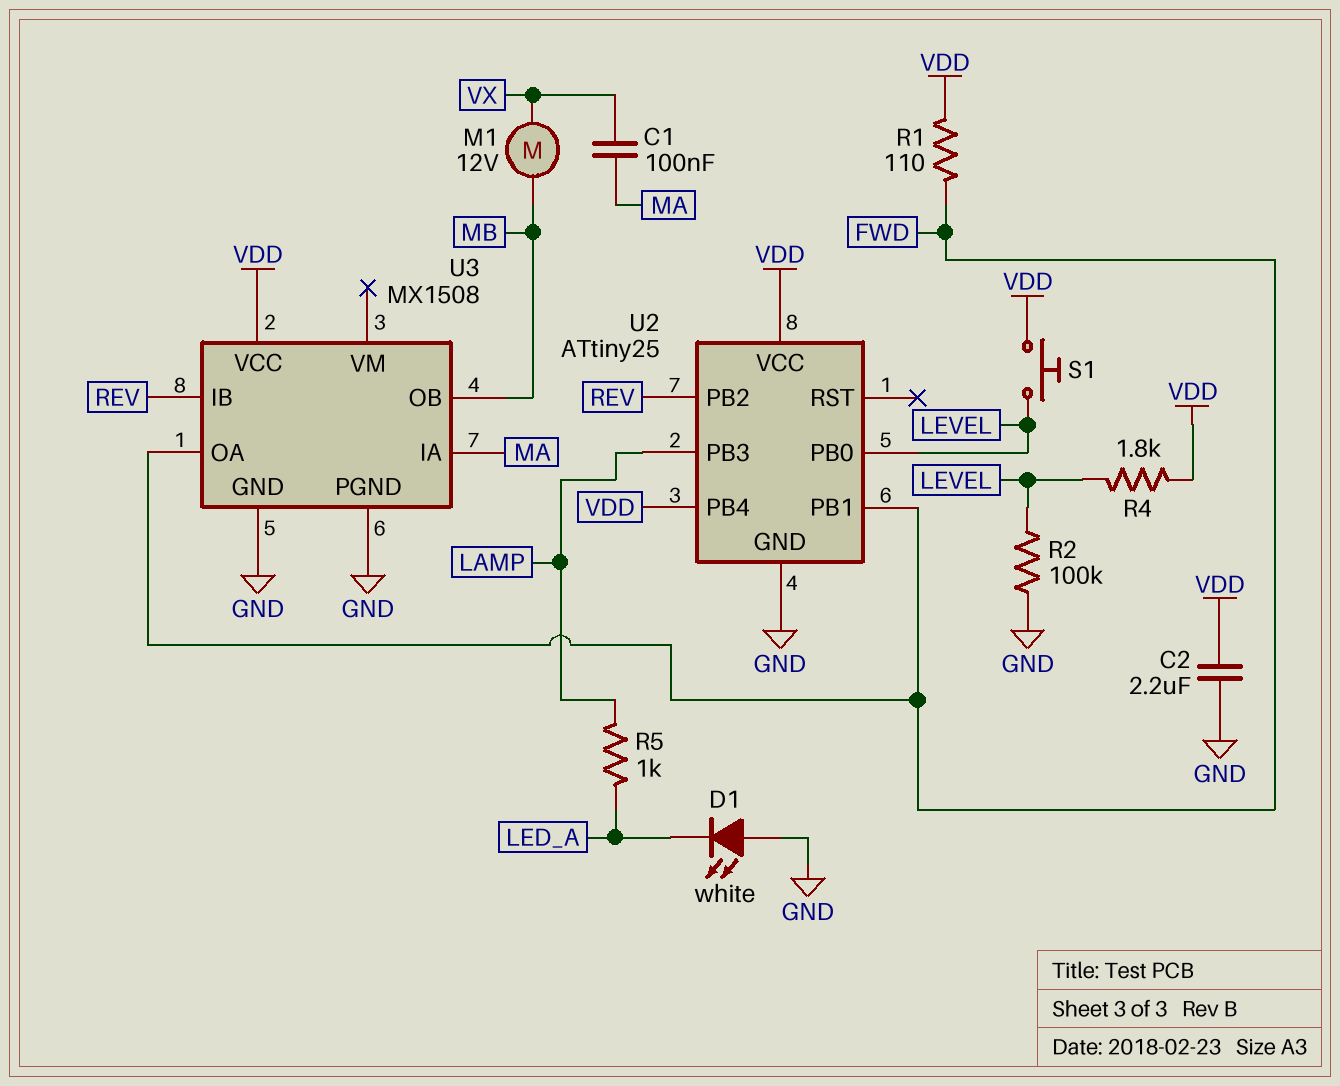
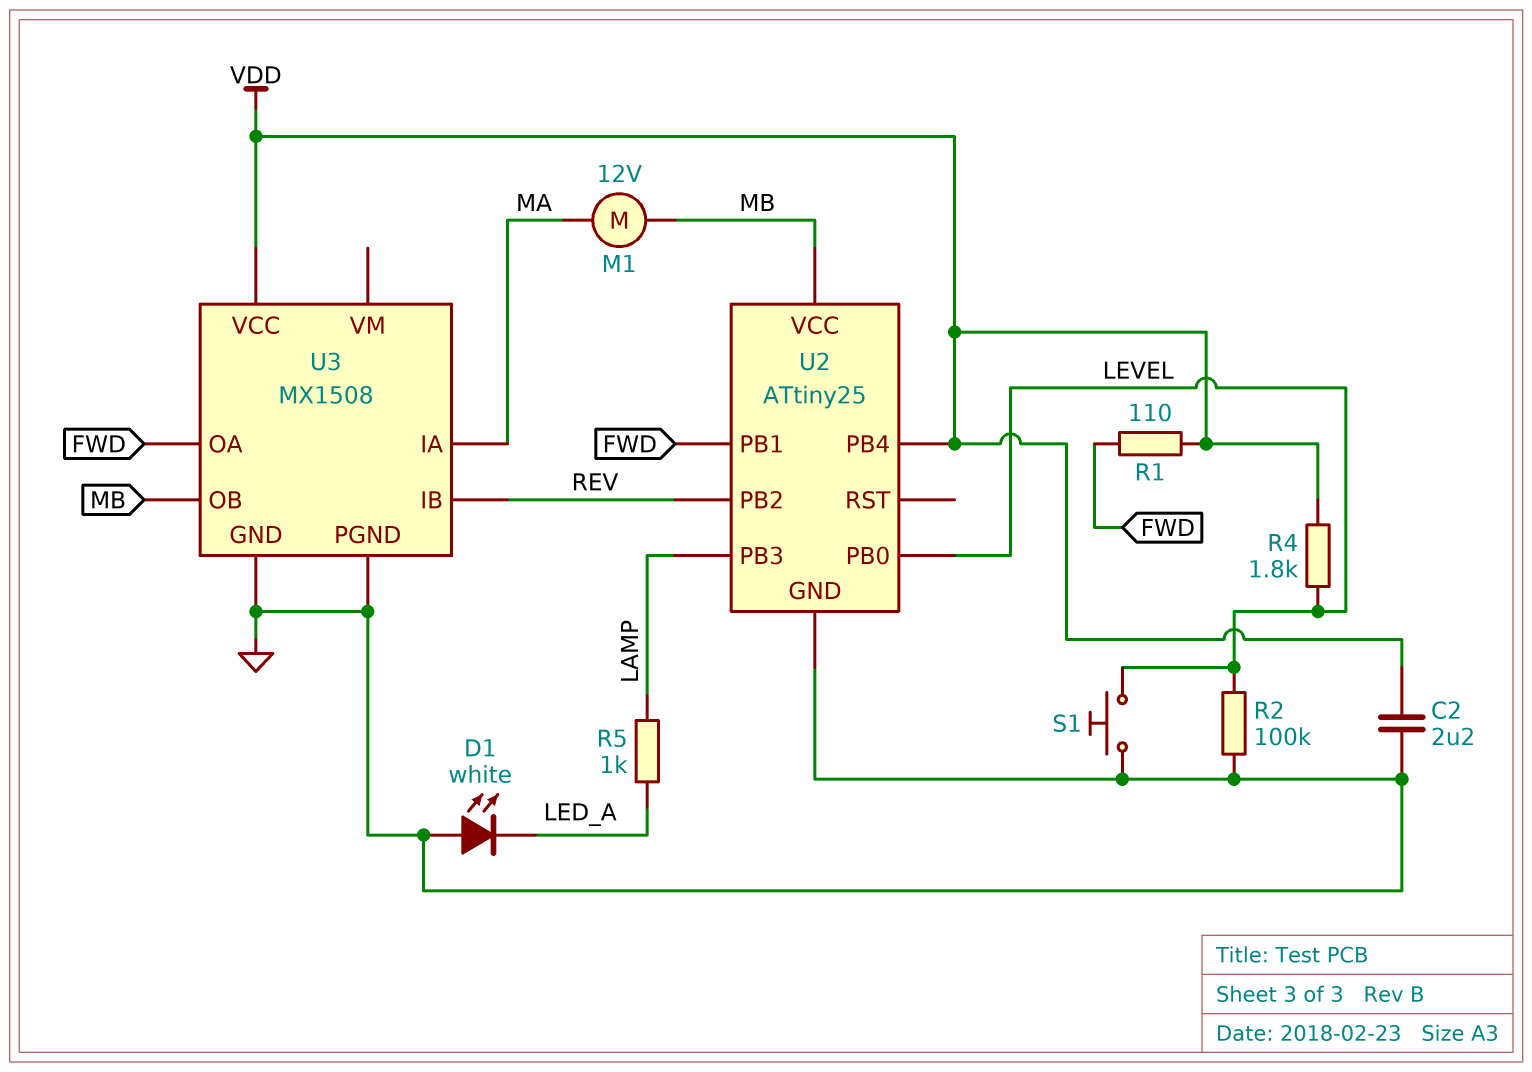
C1: 100nF (MA, VX) -> none
M1: motor 12V (MB, VX) -> motor 12V (MA, MB)
S1: button (LEVEL, VDD) -> button (GND, LEVEL)
U2 pin VCC: VDD -> MB

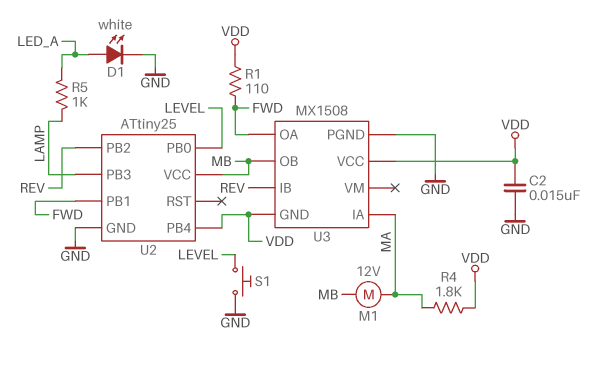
C2: 2.2uF (GND, VDD) -> 15nF (GND, VDD)
D1: LED white (A GND, K LED_A) -> LED white (A LED_A, K GND)
R2: 100k (GND, LEVEL) -> none
R4: 1.8k (LEVEL, VDD) -> 1.8k (MA, VDD)
U3 pin GND: GND -> VDD

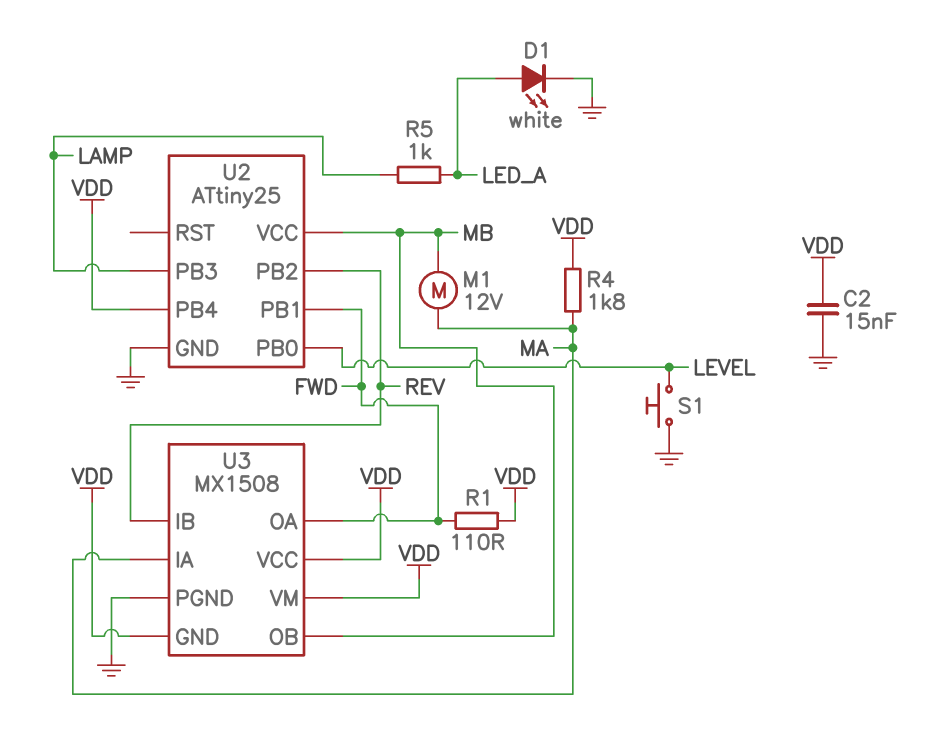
U3 pin VM: none -> VDD

